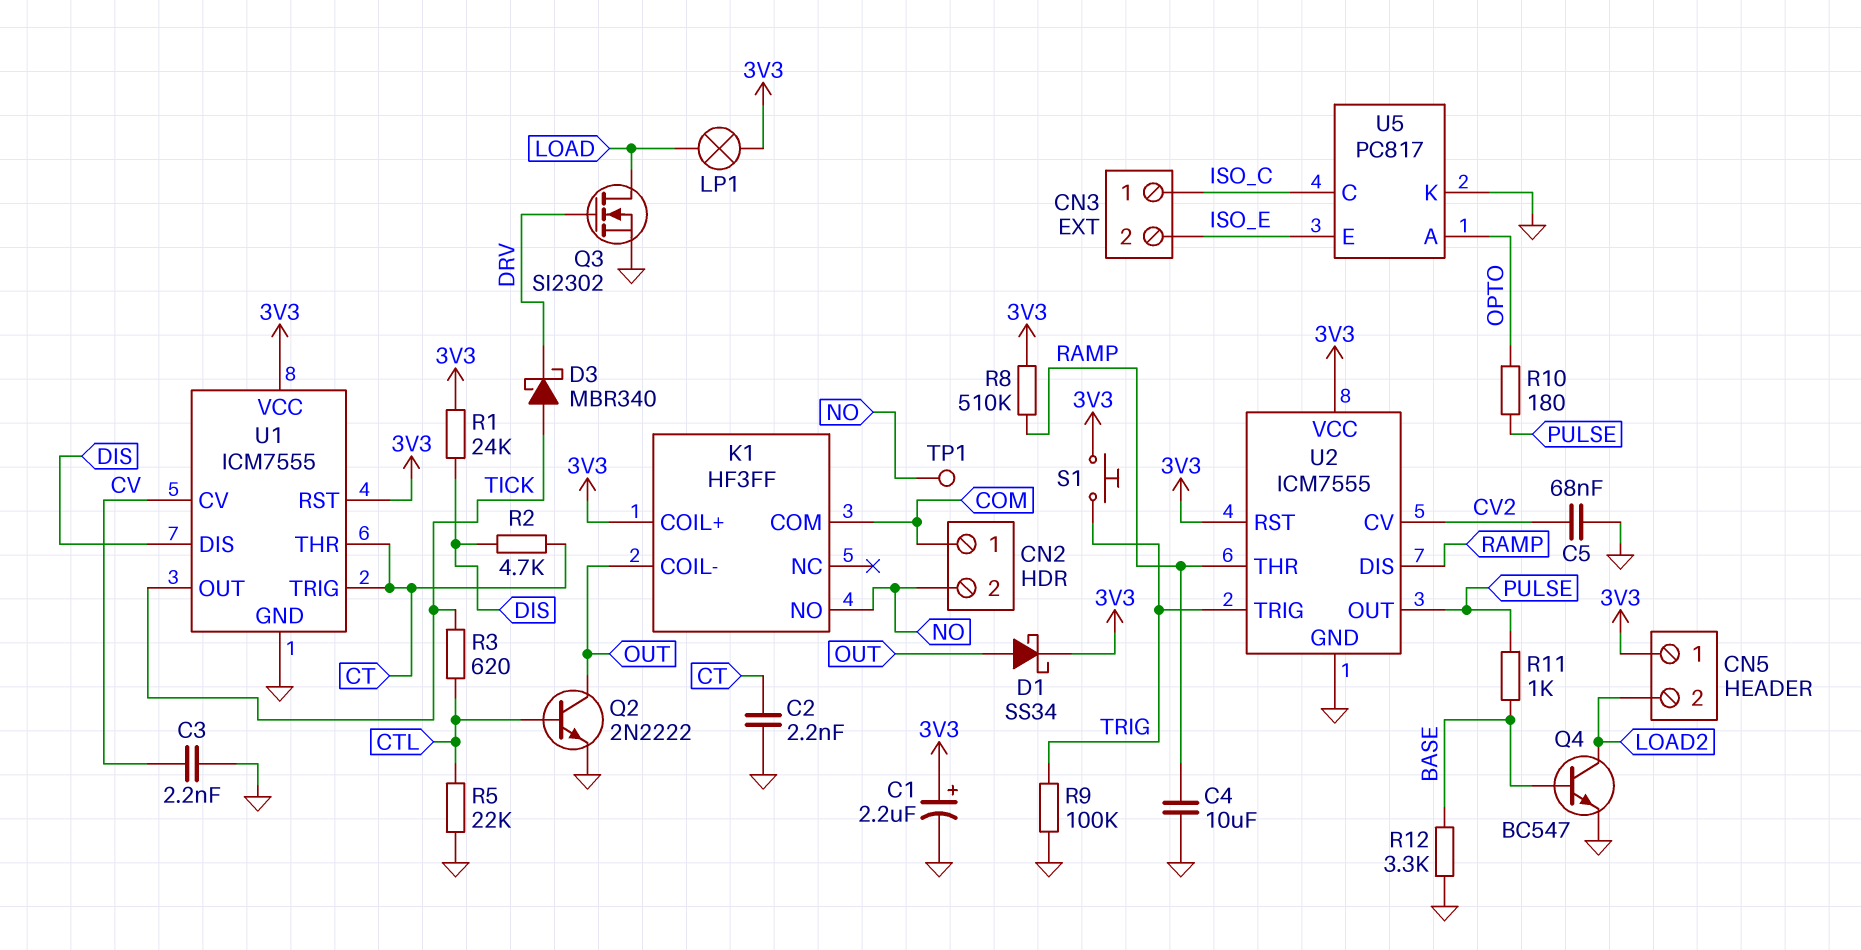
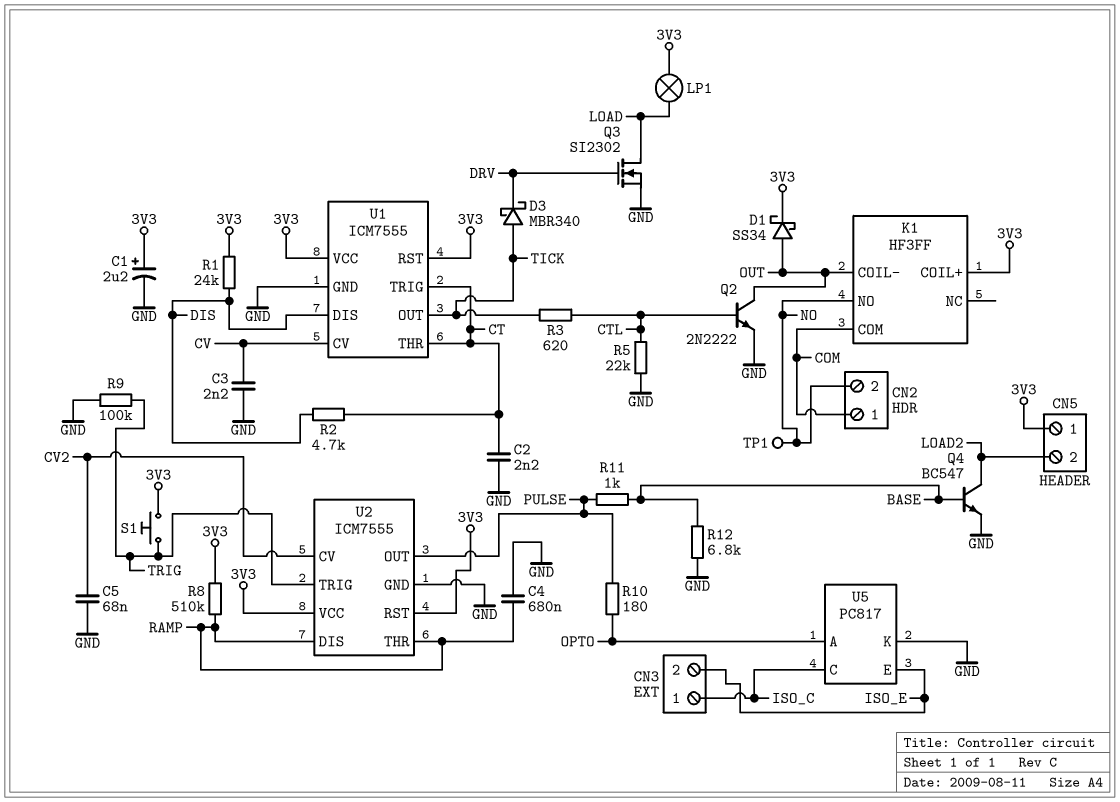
C4: 10uF (GND, RAMP) -> 680nF (GND, RAMP)
R12: 3.3k (BASE, GND) -> 6.8k (BASE, GND)

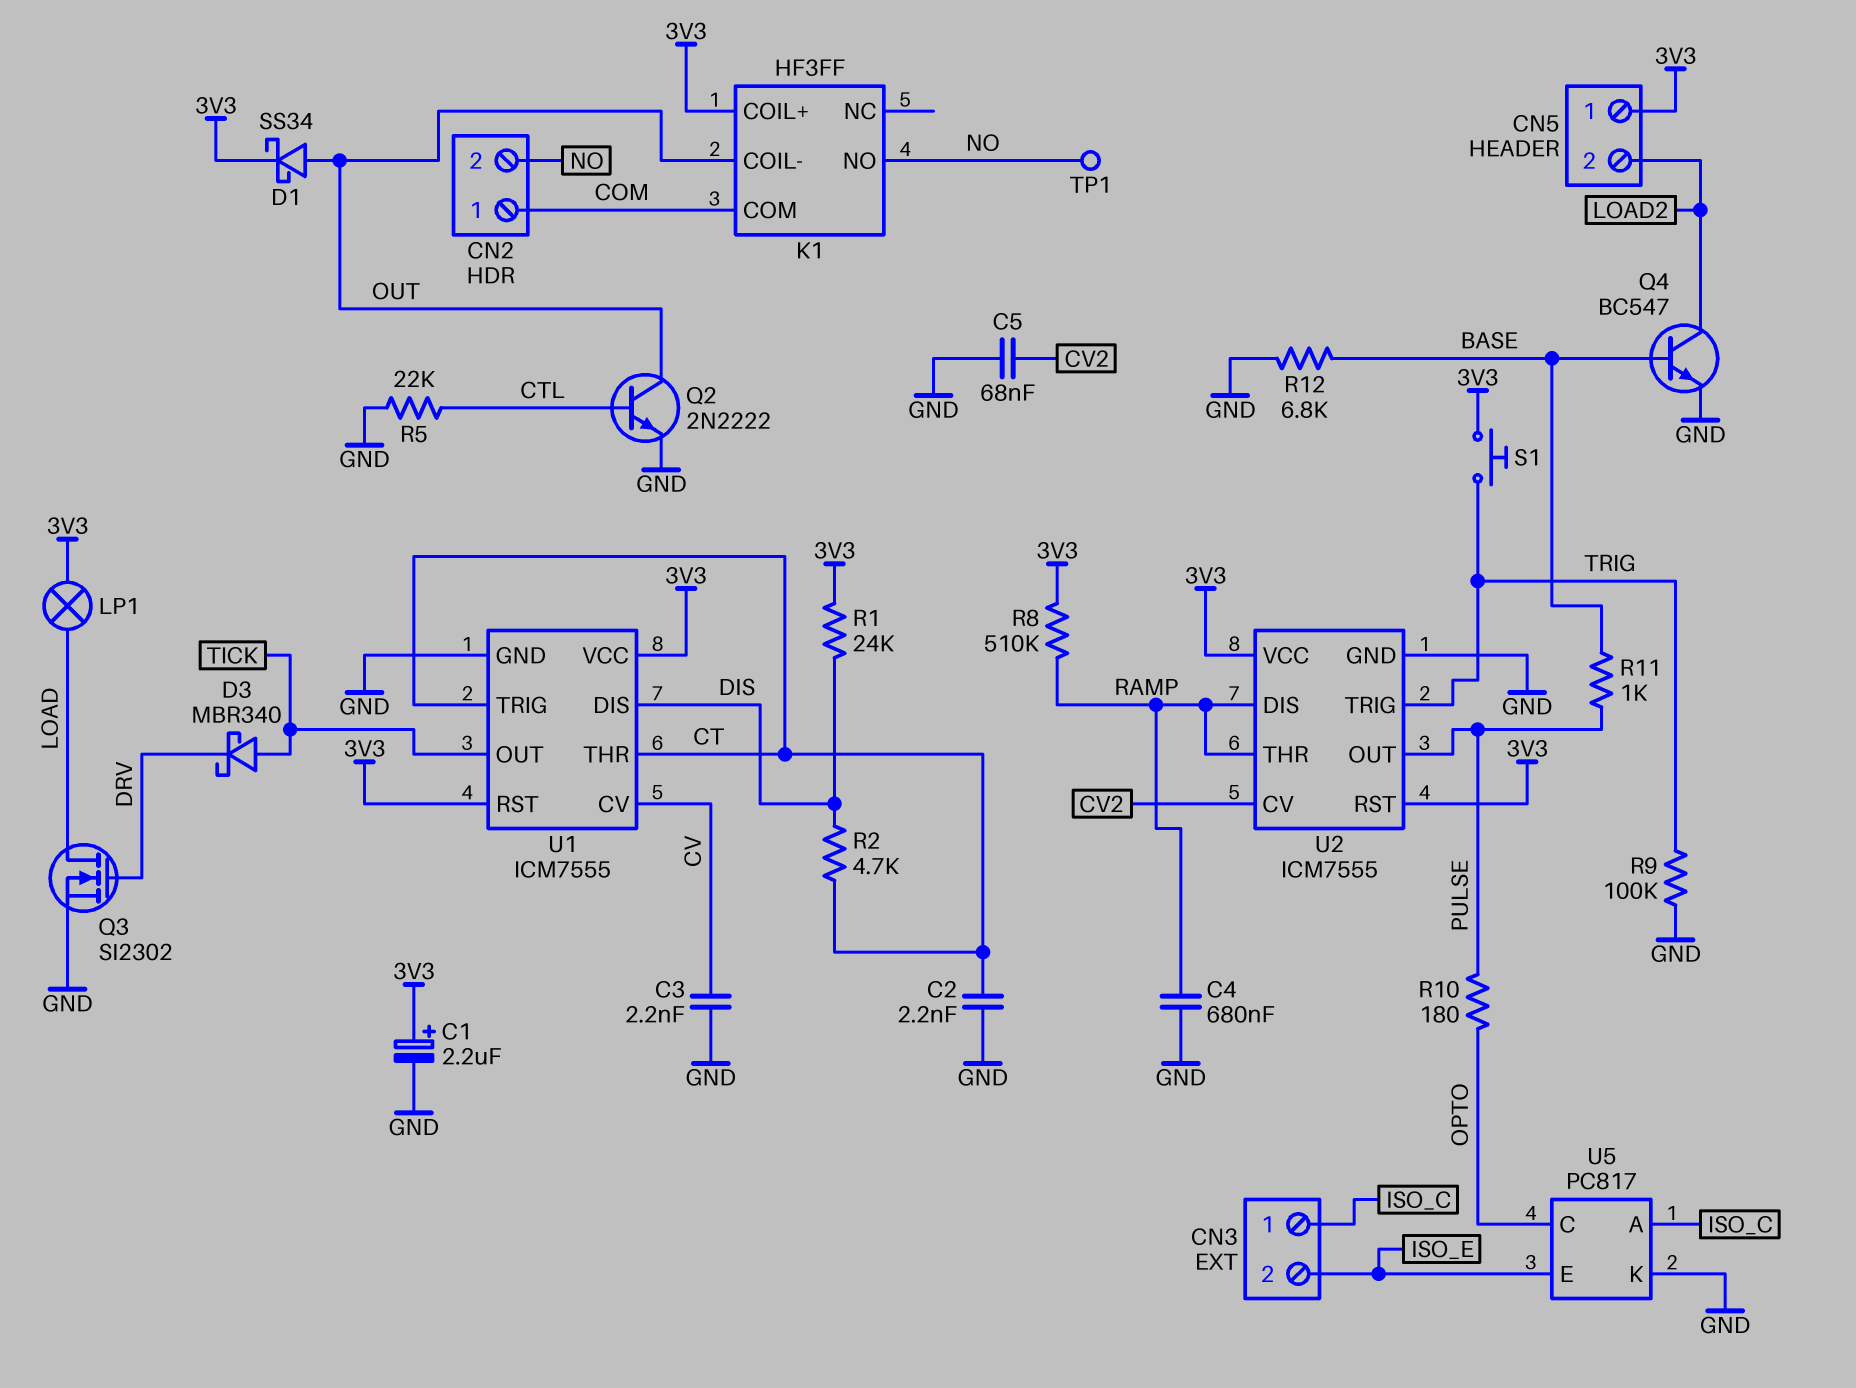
R3: 620 (CTL, TICK) -> none
U5 pin A: OPTO -> ISO_C
U5 pin C: ISO_C -> OPTO

